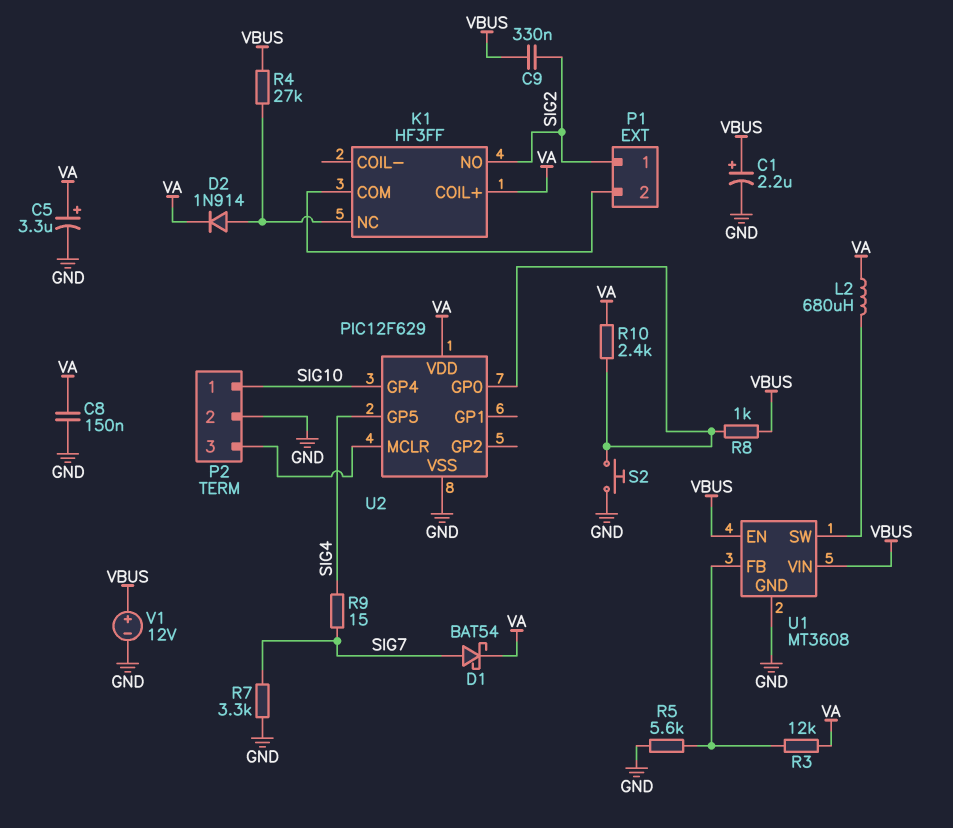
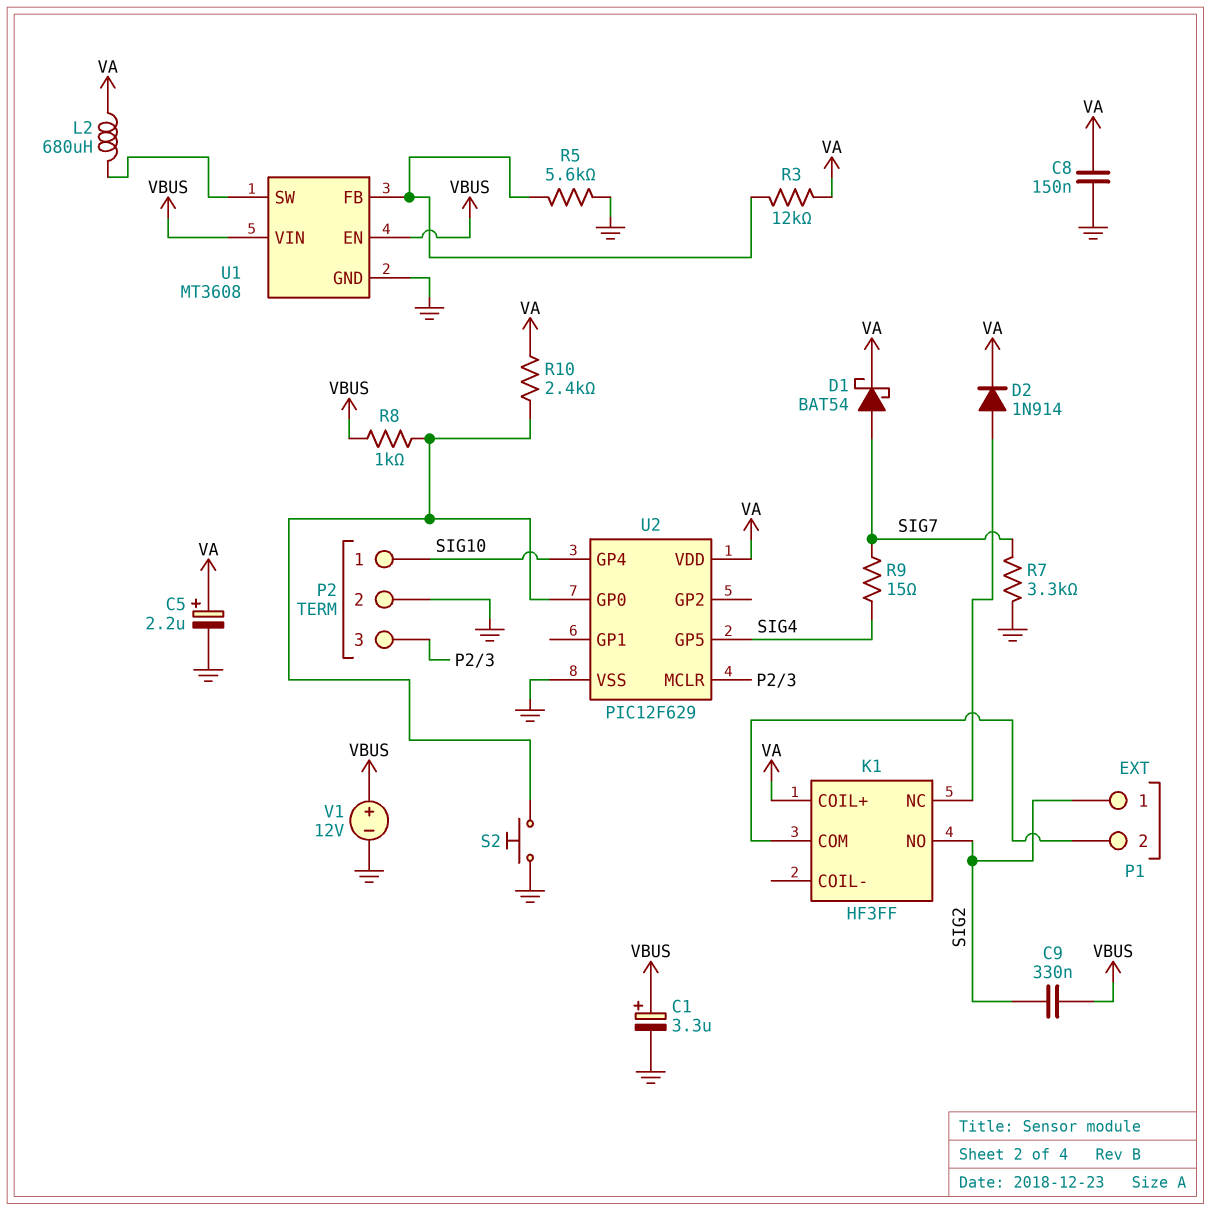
C1: 2.2uF (plus VBUS, minus GND) -> 3.3uF (plus VBUS, minus GND)
C5: 3.3uF (plus VA, minus GND) -> 2.2uF (plus VA, minus GND)
R4: 27k (K1/NC, VBUS) -> none

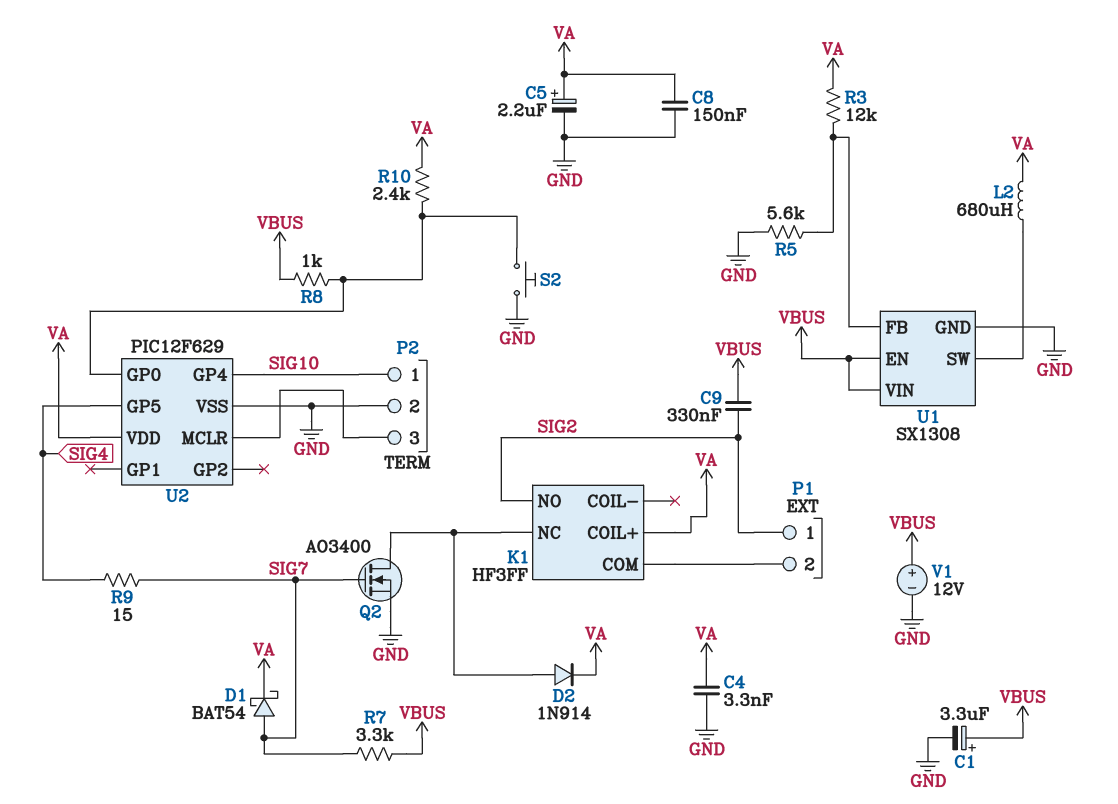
C4: none -> 3.3nF (GND, VA)
Q2: none -> NMOS AO3400 (G SIG7, D K1/NC, S GND)
R7: 3.3k (GND, SIG7) -> 3.3k (SIG7, VBUS)
U1: MT3608 -> SX1308

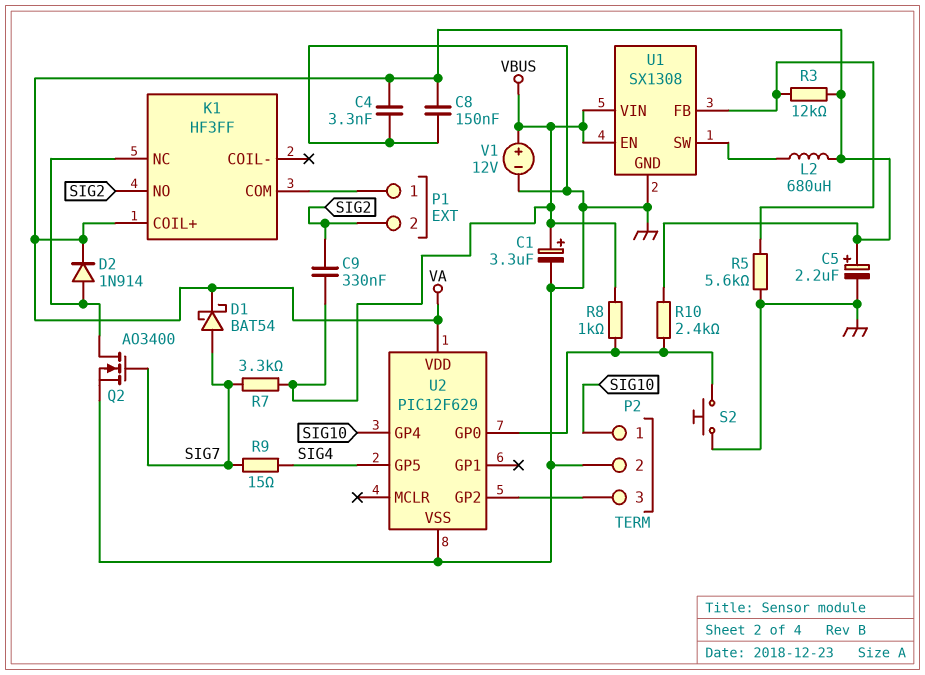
P1 pin 1: SIG2 -> K1/COM
P1 pin 2: K1/COM -> SIG2
U2 pin GP2: none -> P2/3
U2 pin MCLR: P2/3 -> none

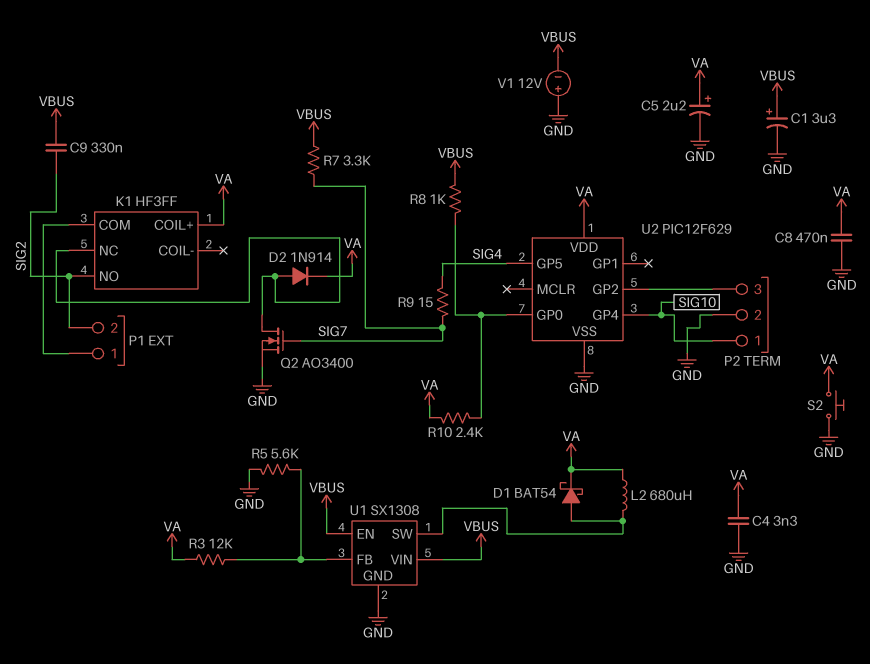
C8: 150nF (GND, VA) -> 470nF (GND, VA)
D1: schottky BAT54 (A SIG7, K VA) -> schottky BAT54 (A U1/SW, K VA)
S2: button (GND, U2/GP0) -> button (GND, VA)
V1: 12V (plus VBUS, minus GND) -> 12V (plus GND, minus VBUS)

